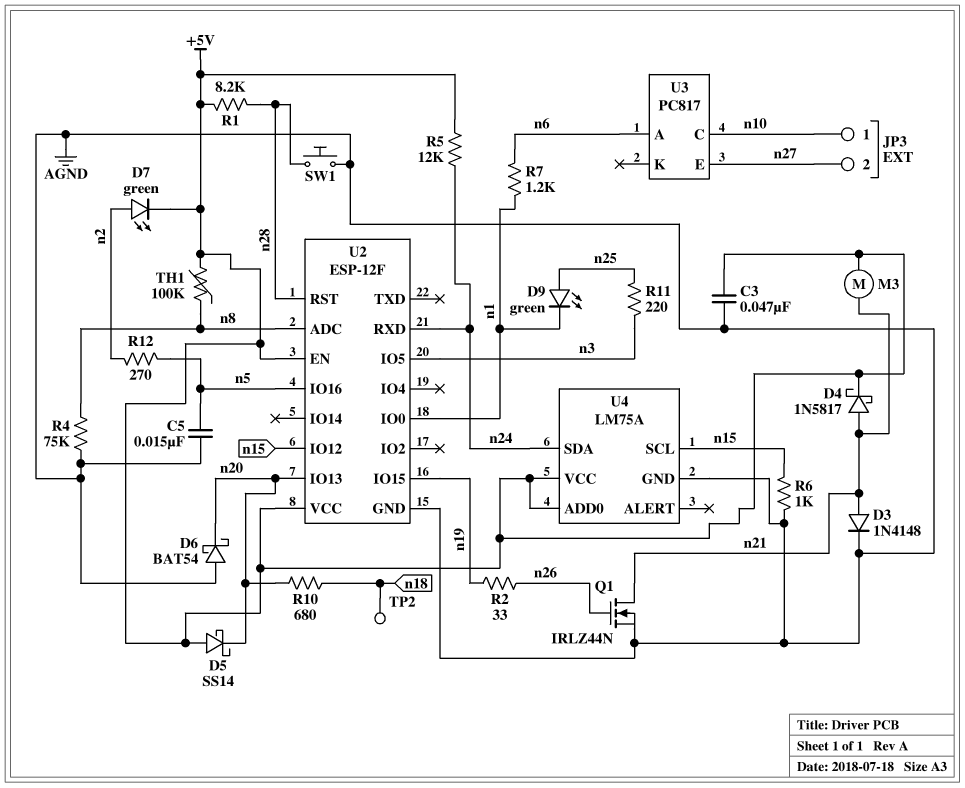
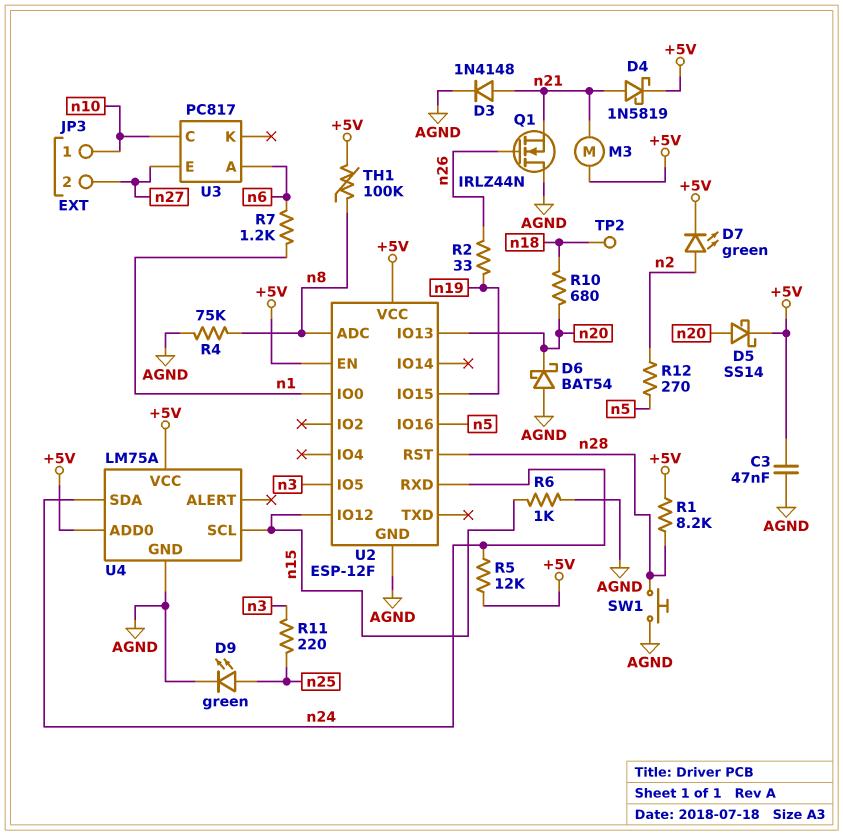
C5: 15nF (AGND, n5) -> none
D4: schottky 1N5817 (A n21, K +5V) -> schottky 1N5819 (A n21, K +5V)
D5: schottky SS14 (A +5V, K n20) -> schottky SS14 (A n20, K +5V)
D9: LED green (A n25, K n1) -> LED green (A n25, K AGND)
Q1: NMOS IRLZ44N (G n26, D n21, S AGND) -> NMOS IRLZ44N (G n26, D AGND, S n21)

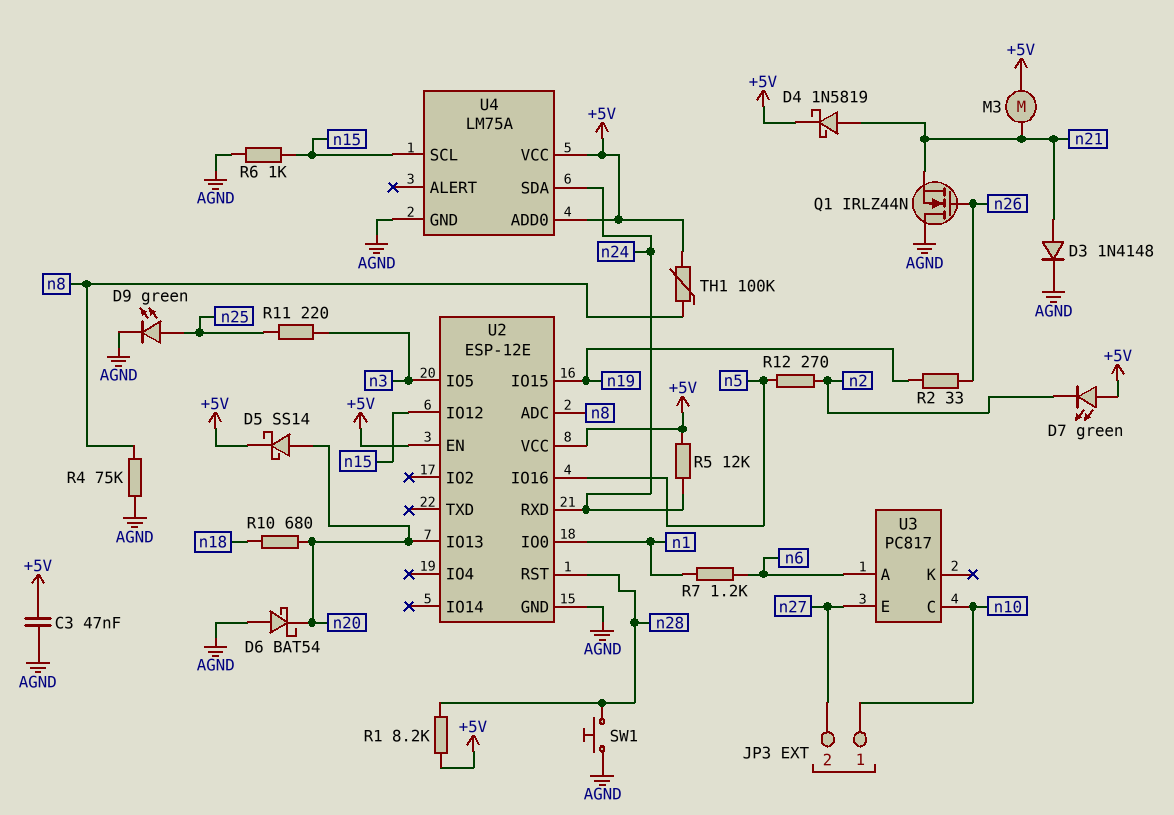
D7: LED green (A n2, K +5V) -> LED green (A +5V, K n2)
TP2: test point (n18) -> none
U2: ESP-12F -> ESP-12E

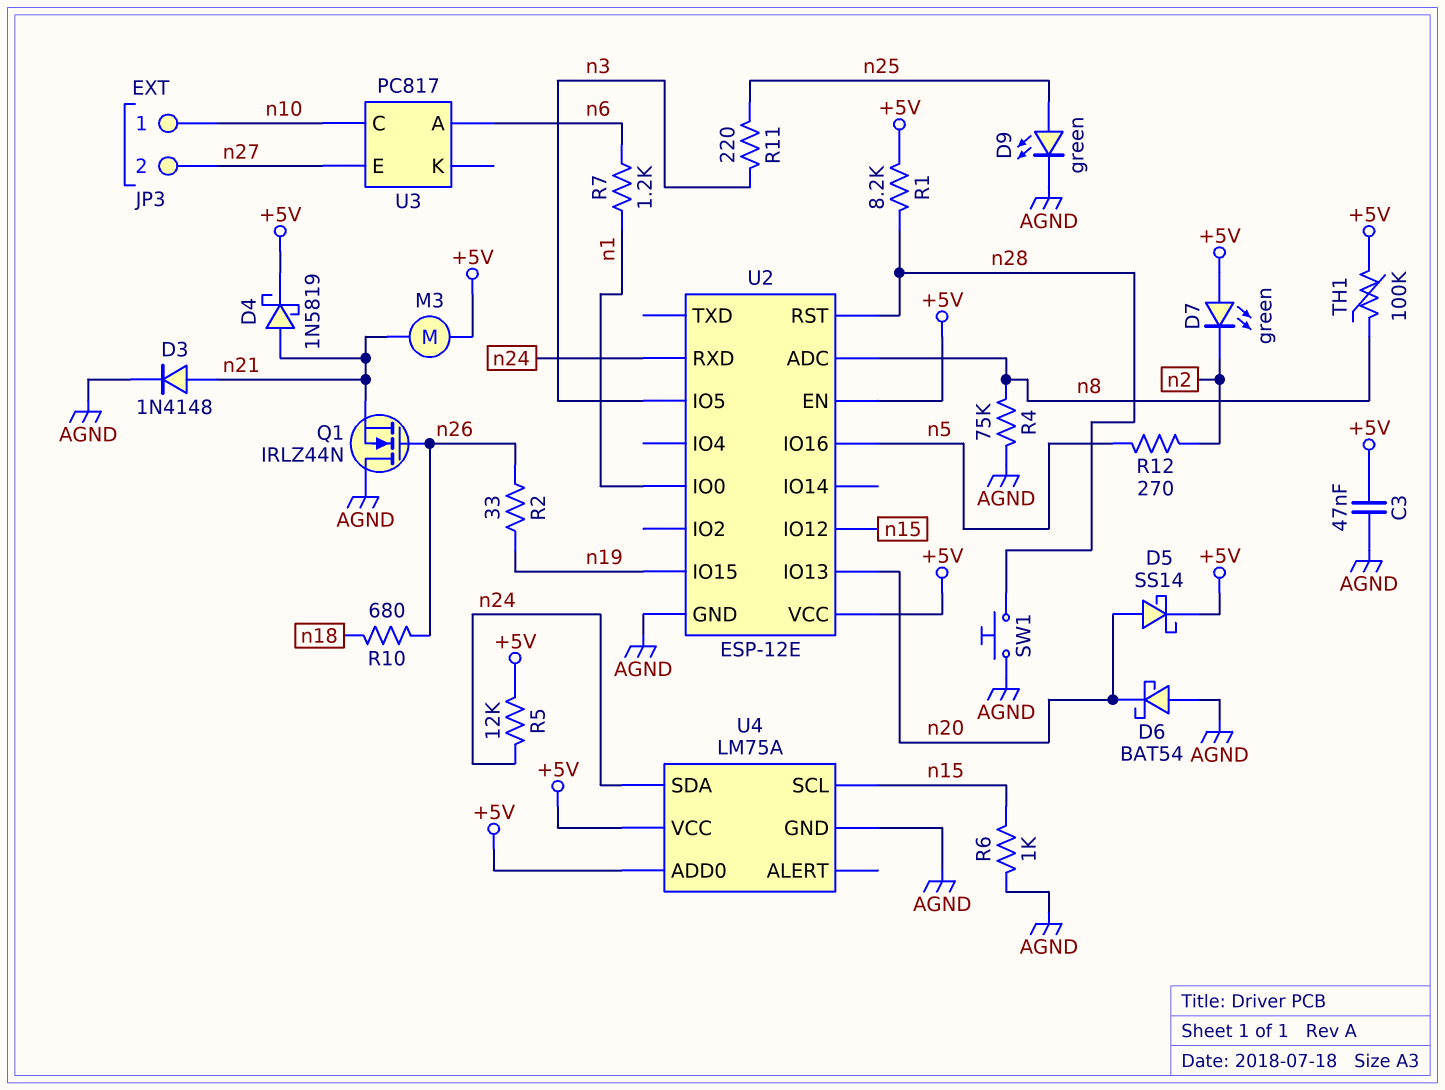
R10: 680 (n18, n20) -> 680 (n18, n26)

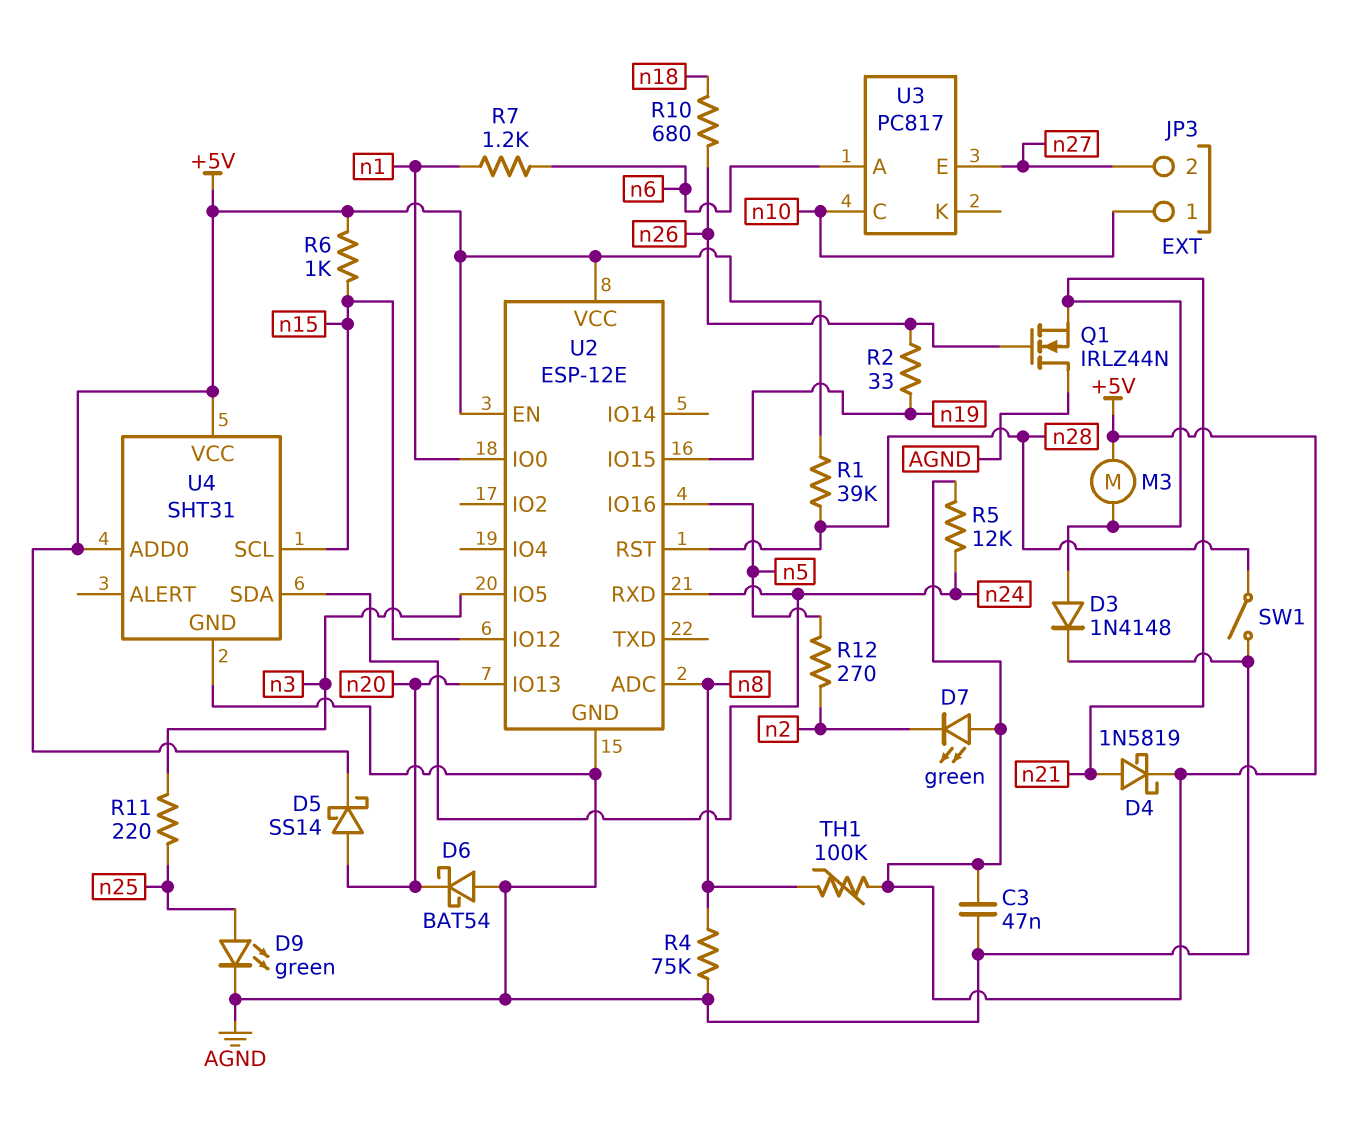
R1: 8.2k (+5V, n28) -> 39k (+5V, n28)
R6: 1k (AGND, n15) -> 1k (+5V, n15)
SW1: button (AGND, n28) -> switch (AGND, n28)
U4: LM75A -> SHT31

